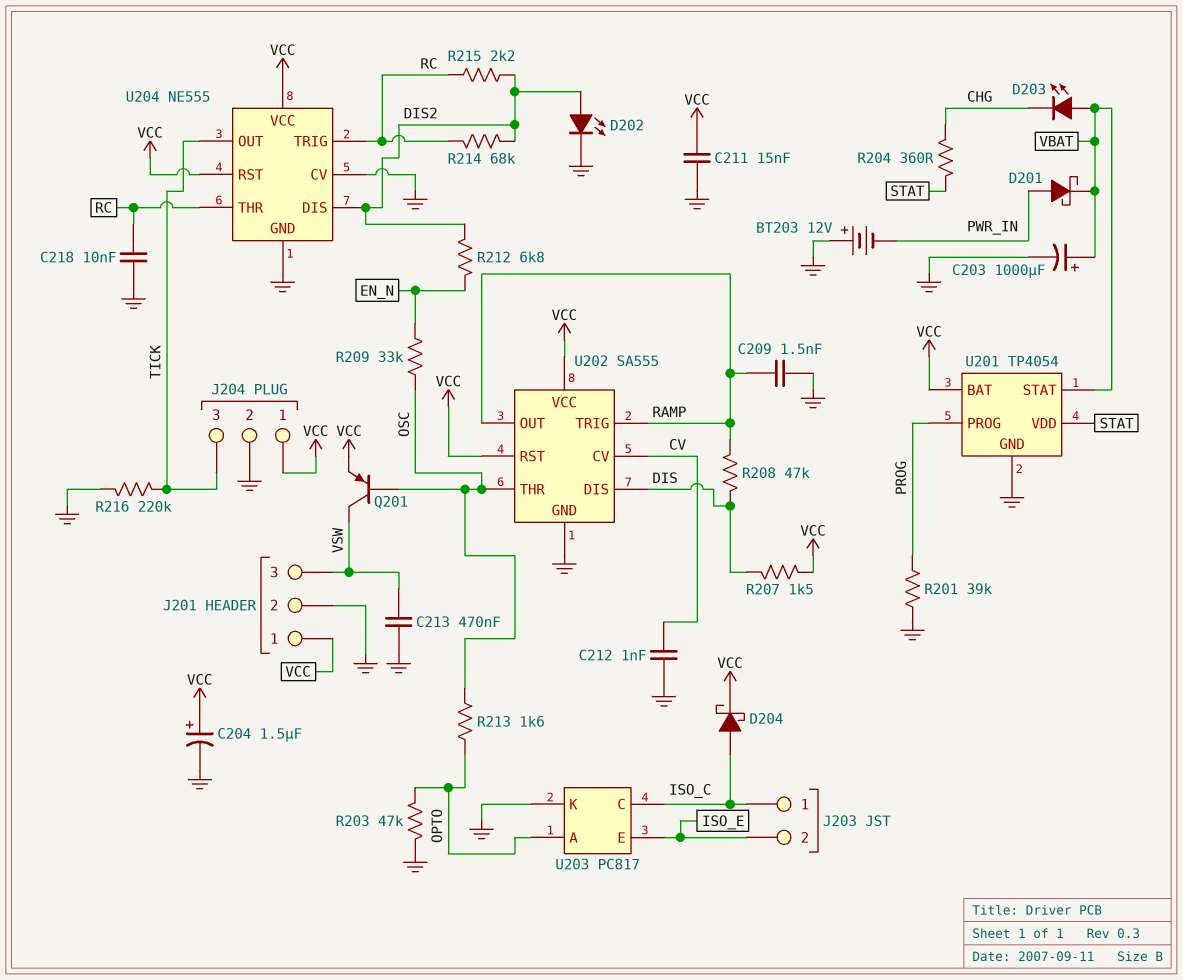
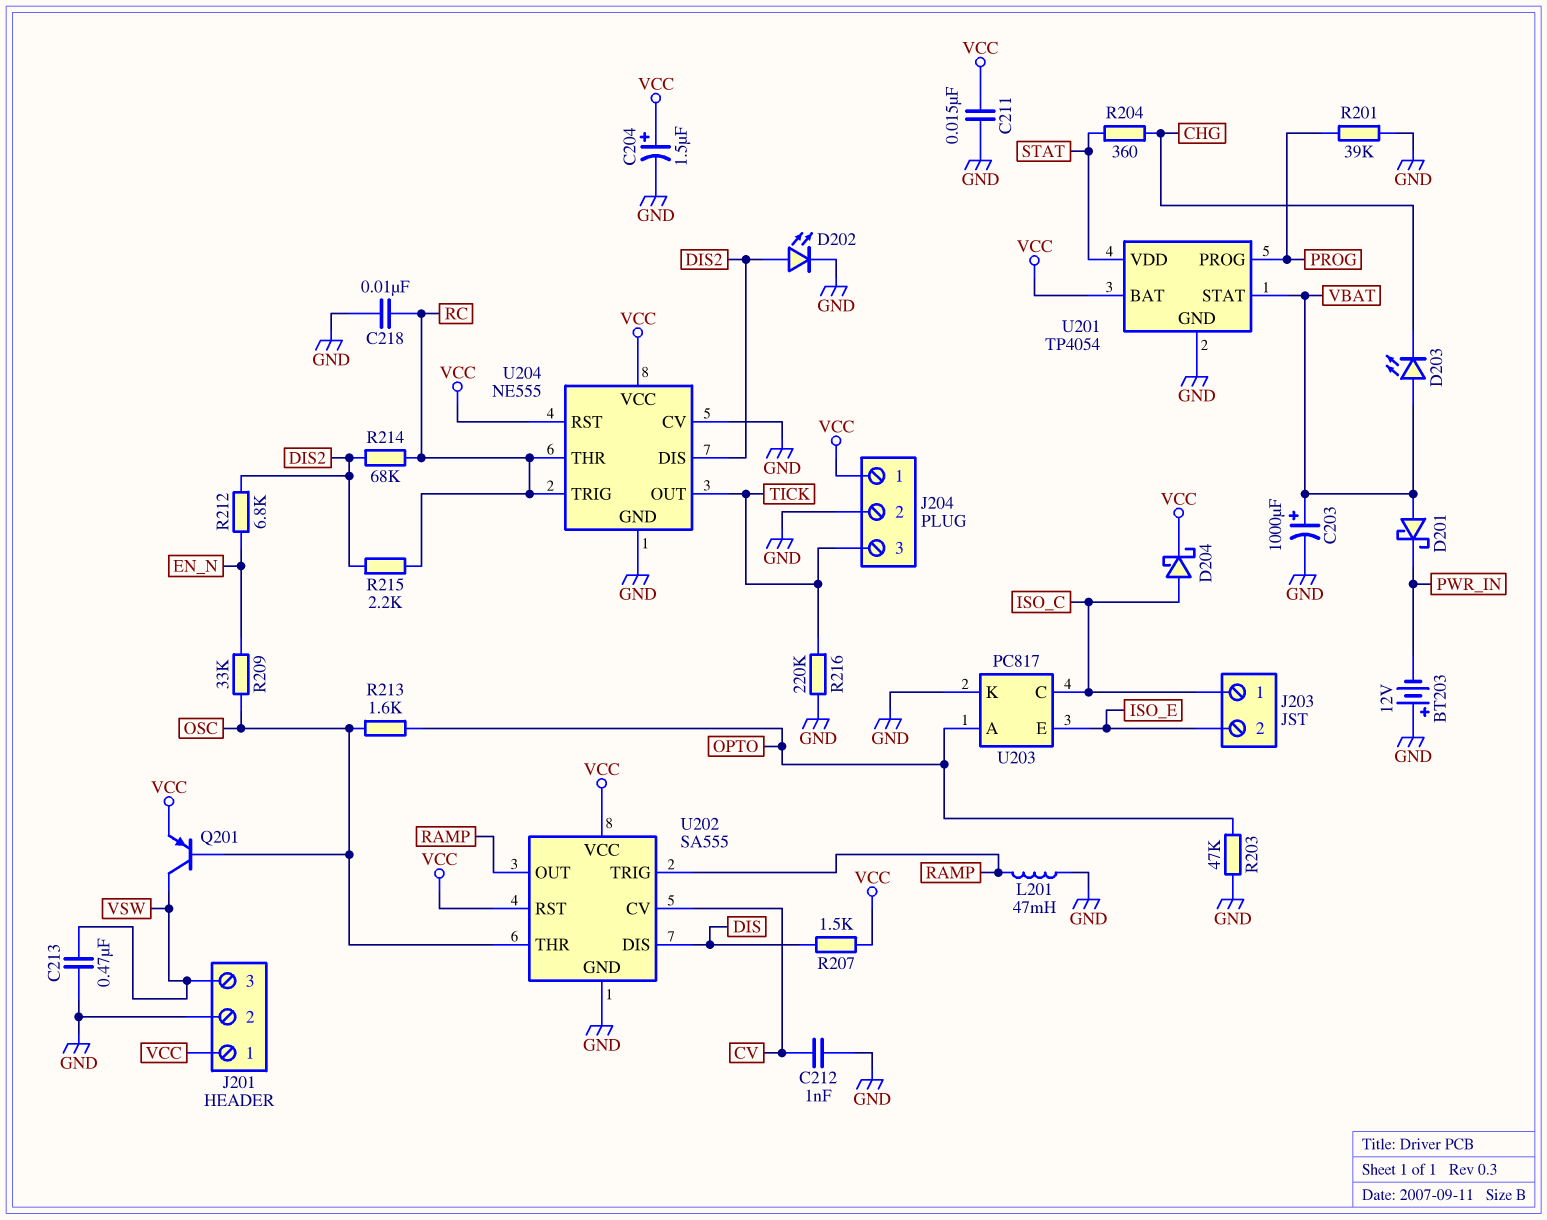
C209: 1.5nF (GND, RAMP) -> none
D201: schottky (A PWR_IN, K VBAT) -> schottky (A VBAT, K PWR_IN)
L201: none -> 47mH (GND, RAMP)
R208: 47k (DIS, RAMP) -> none

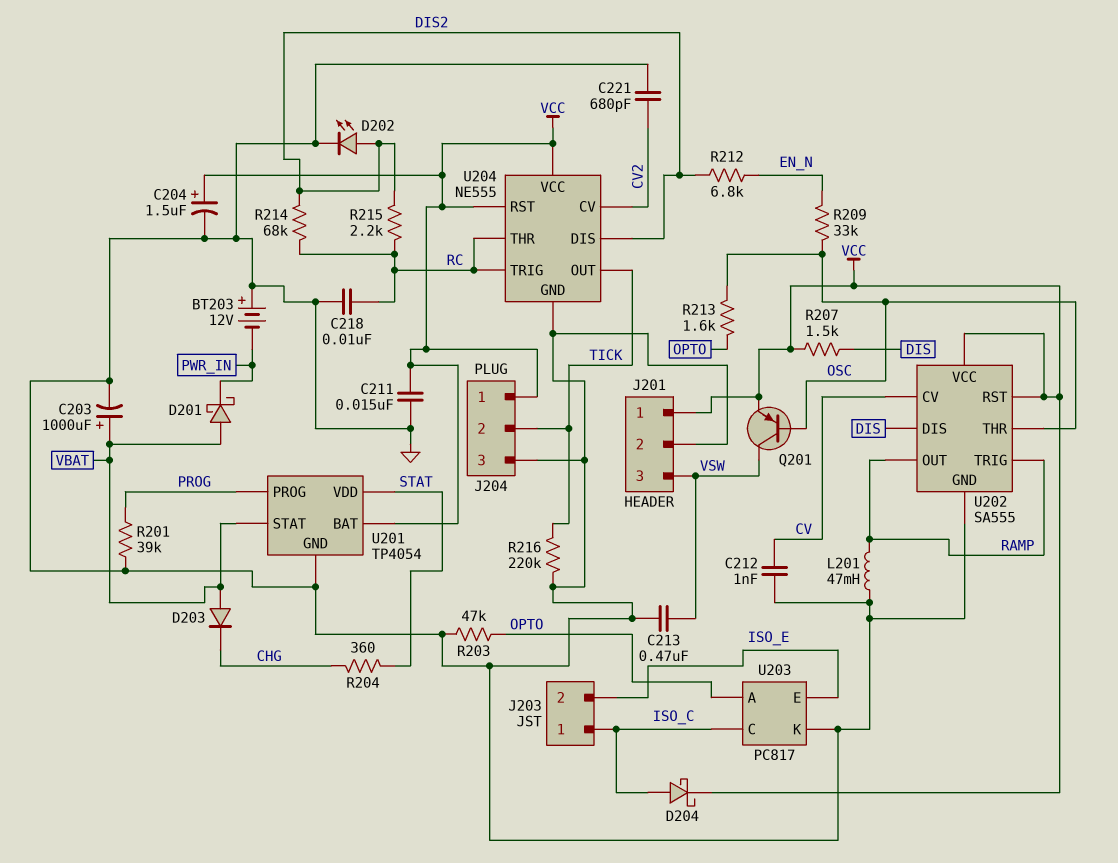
C221: none -> 680pF (CV2, GND)
D203: LED (A VBAT, K CHG) -> diode (A VBAT, K CHG)
J204 pin 2: GND -> TICK
J204 pin 3: TICK -> GND
U204 pin CV: GND -> CV2

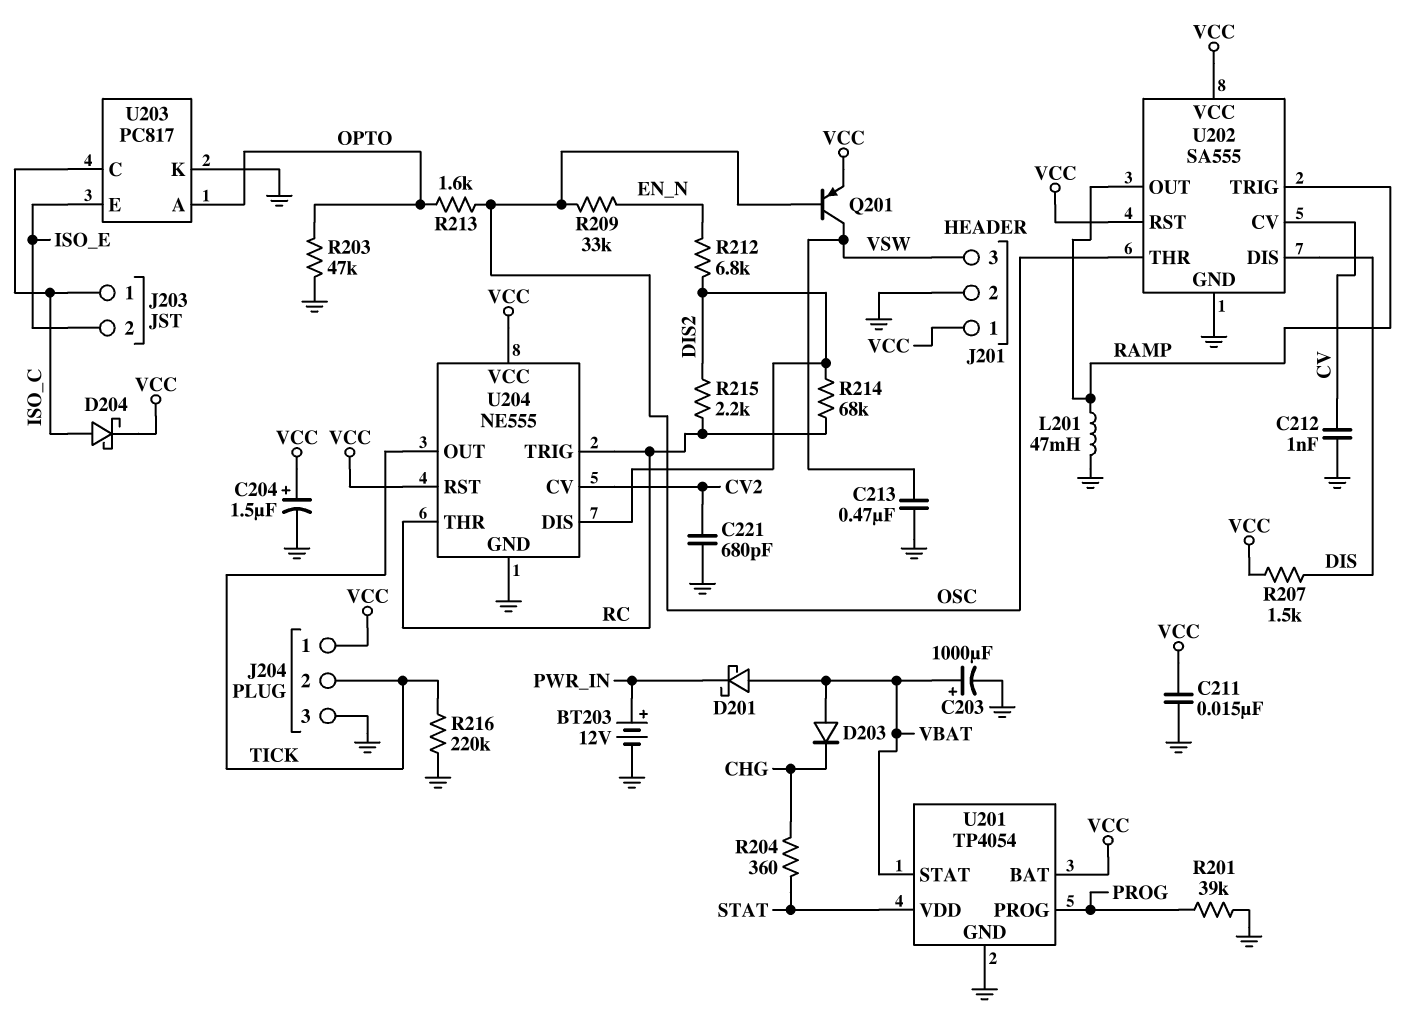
BT203: 12V (plus GND, minus PWR_IN) -> 12V (plus PWR_IN, minus GND)
C218: 10nF (GND, RC) -> none
D202: LED (A DIS2, K GND) -> none

